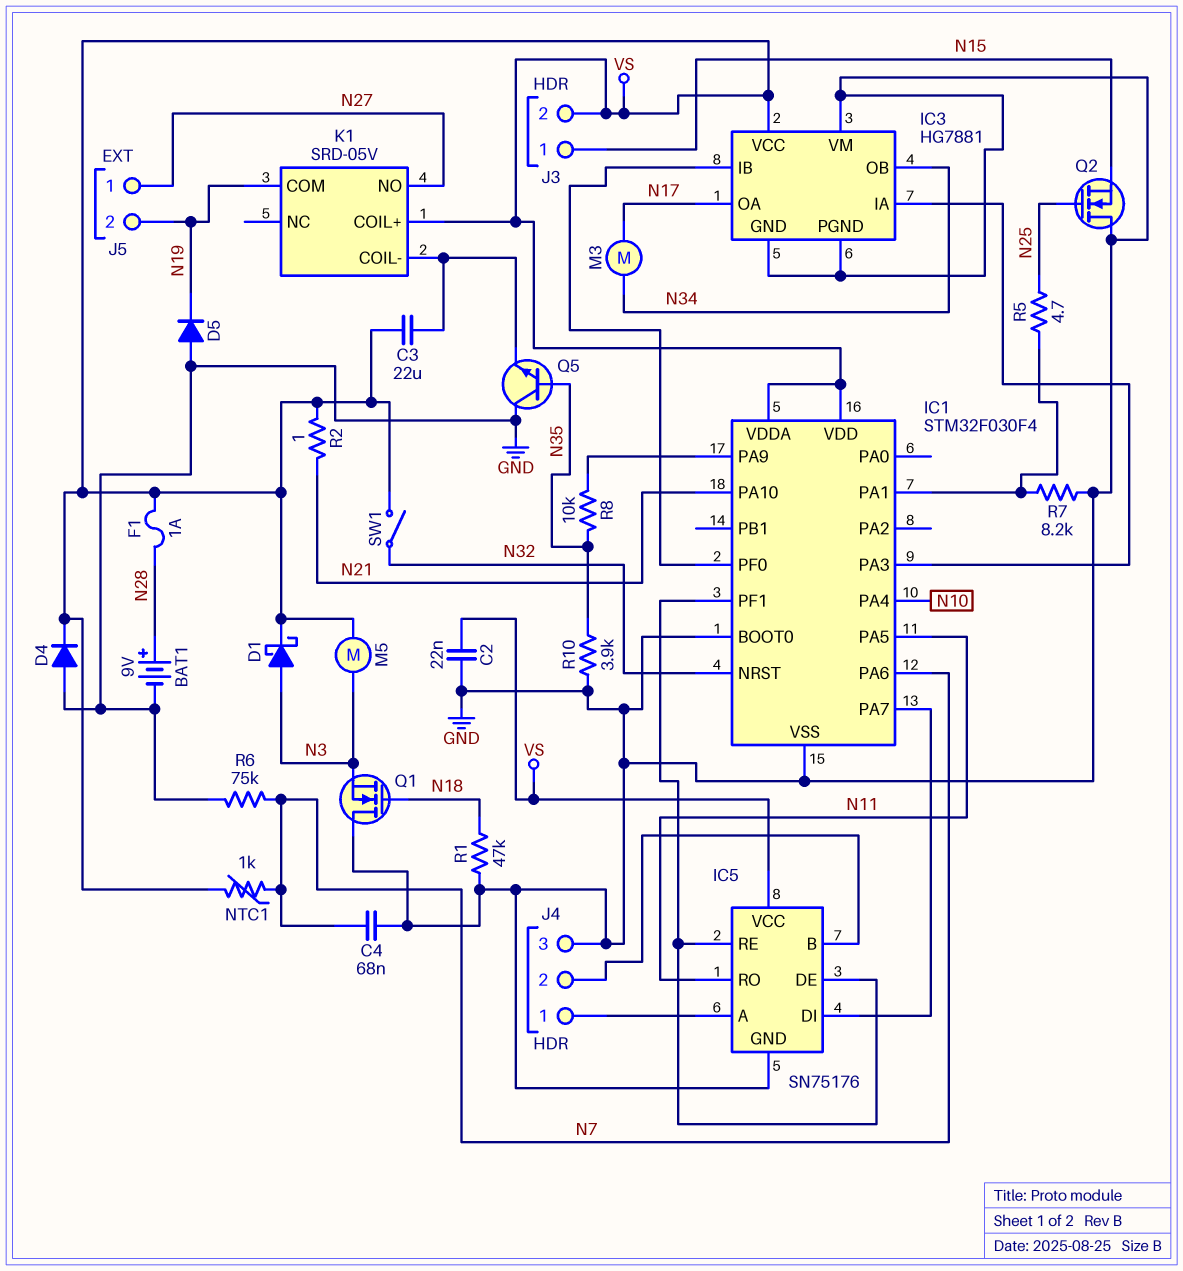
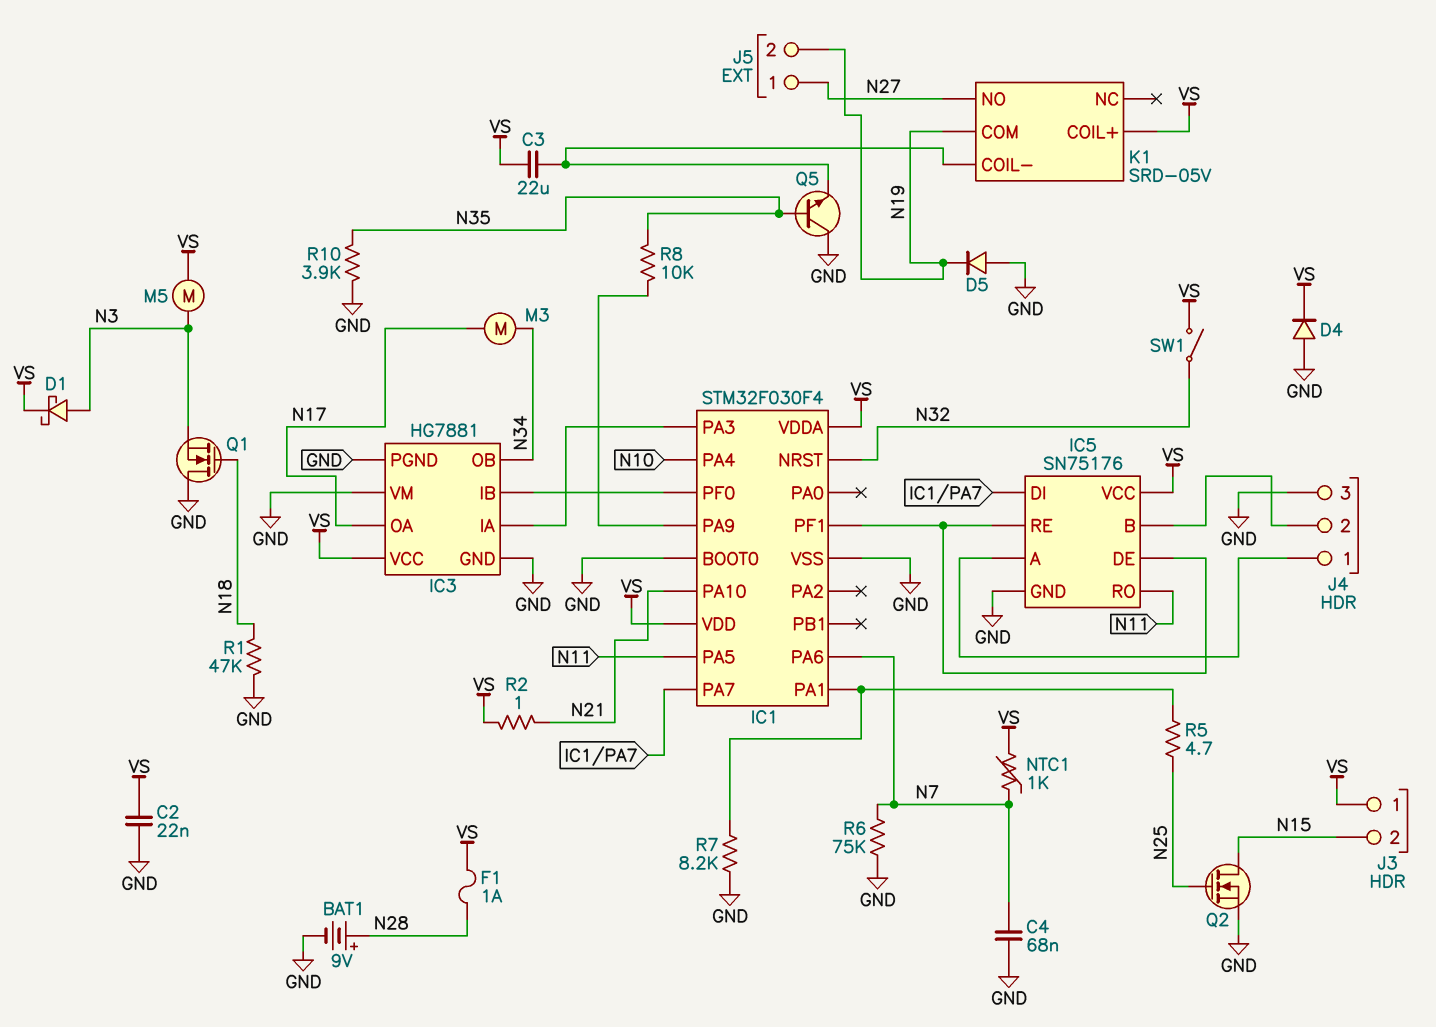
J3 pin 1: N15 -> VS
J3 pin 2: VS -> N15
Q2: NMOS (G N25, D GND, S N15) -> NMOS (G N25, D N15, S GND)

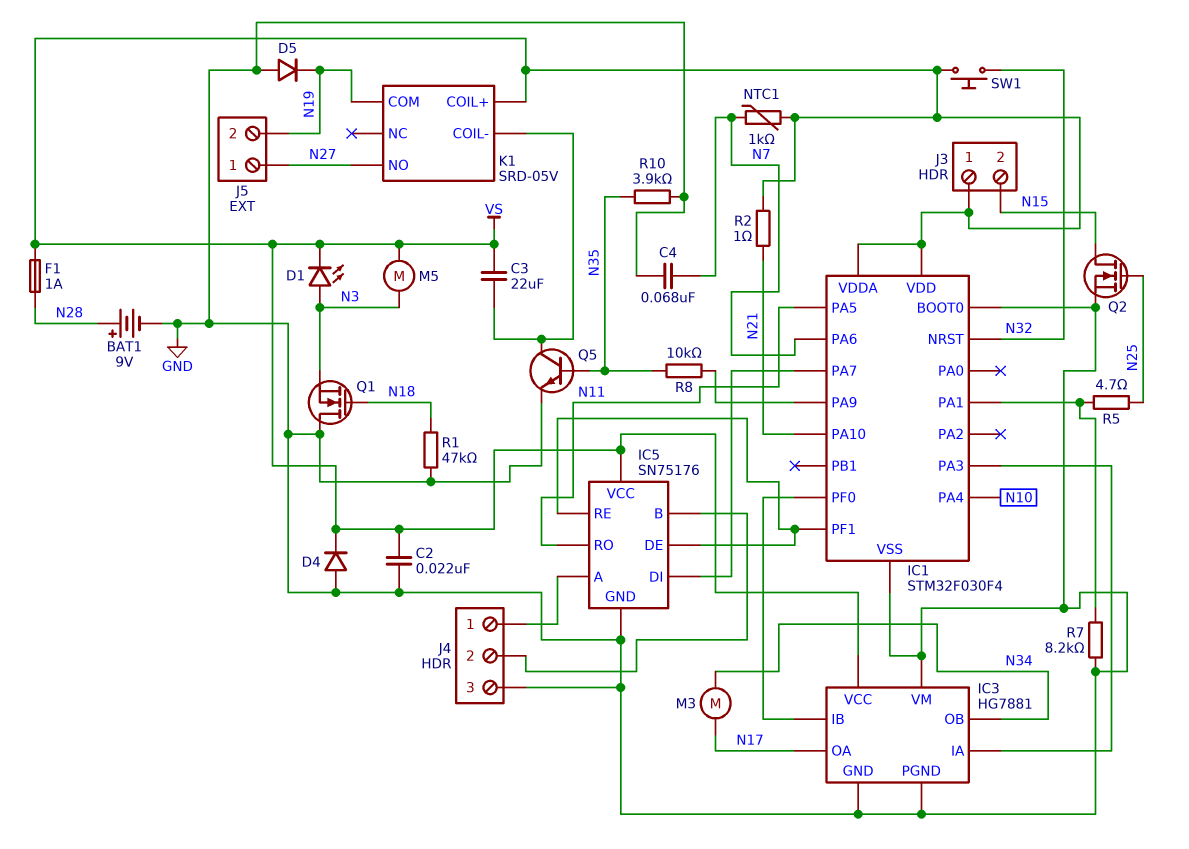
D1: schottky (A N3, K VS) -> LED (A N3, K VS)
Q5: NPN (B N35, C GND, E K1/COIL-) -> NPN (B N35, C K1/COIL-, E GND)
R6: 75k (GND, N7) -> none
SW1: switch (N32, VS) -> button (N32, VS)

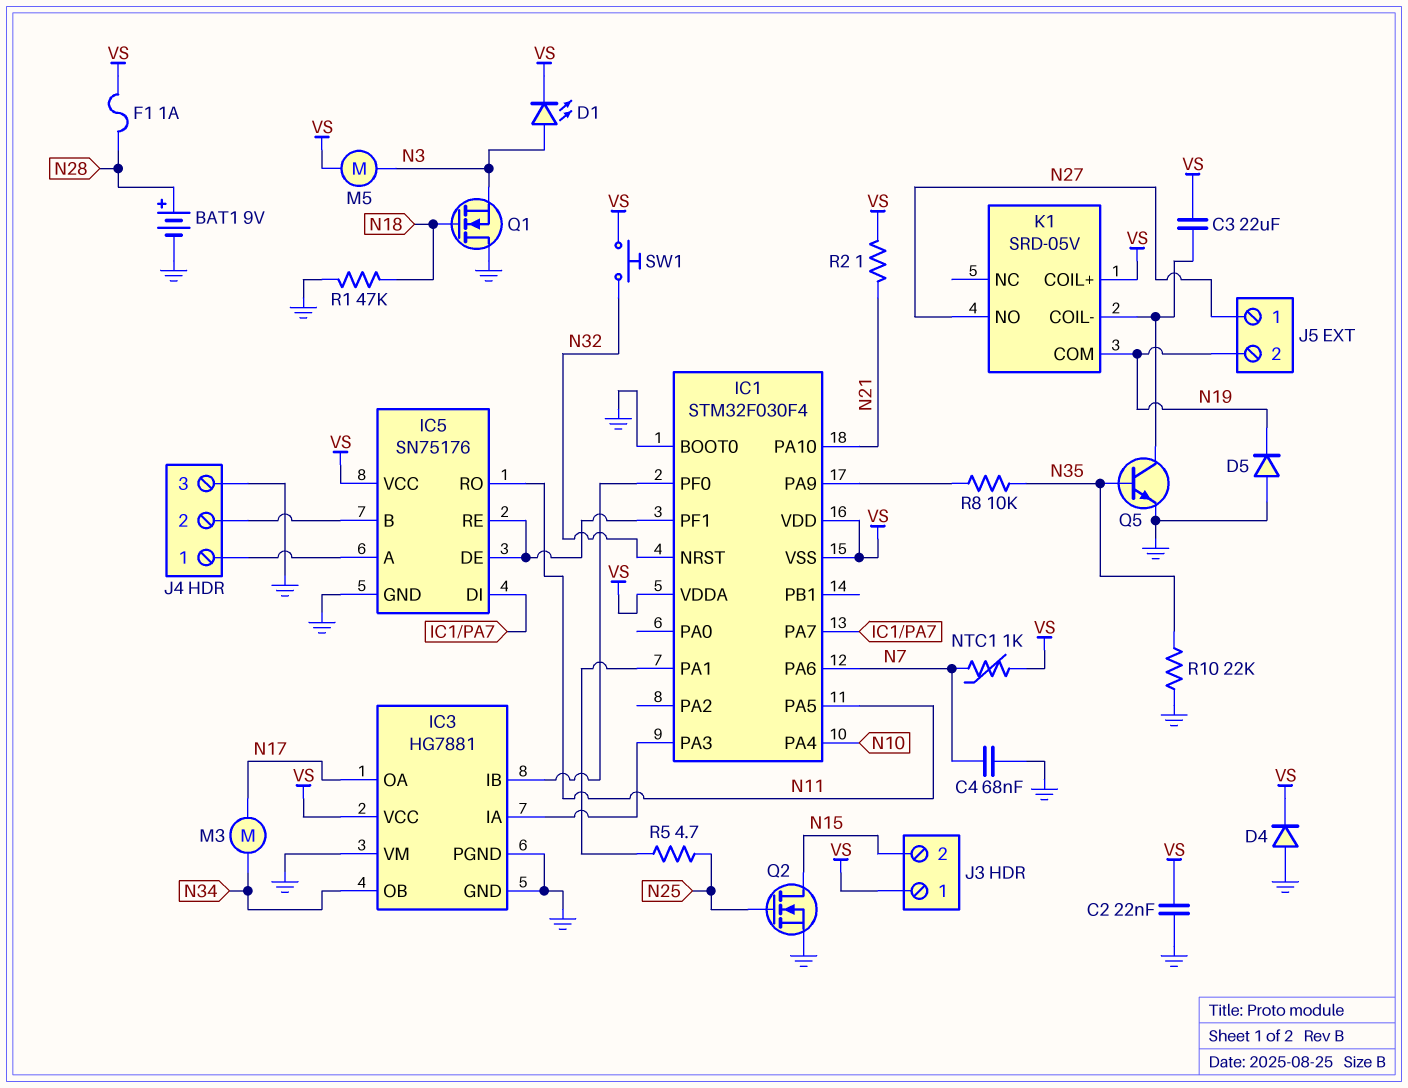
IC1 pin VSS: GND -> VS
R7: 8.2k (GND, IC1/PA1) -> none
R10: 3.9k (GND, N35) -> 22k (GND, N35)

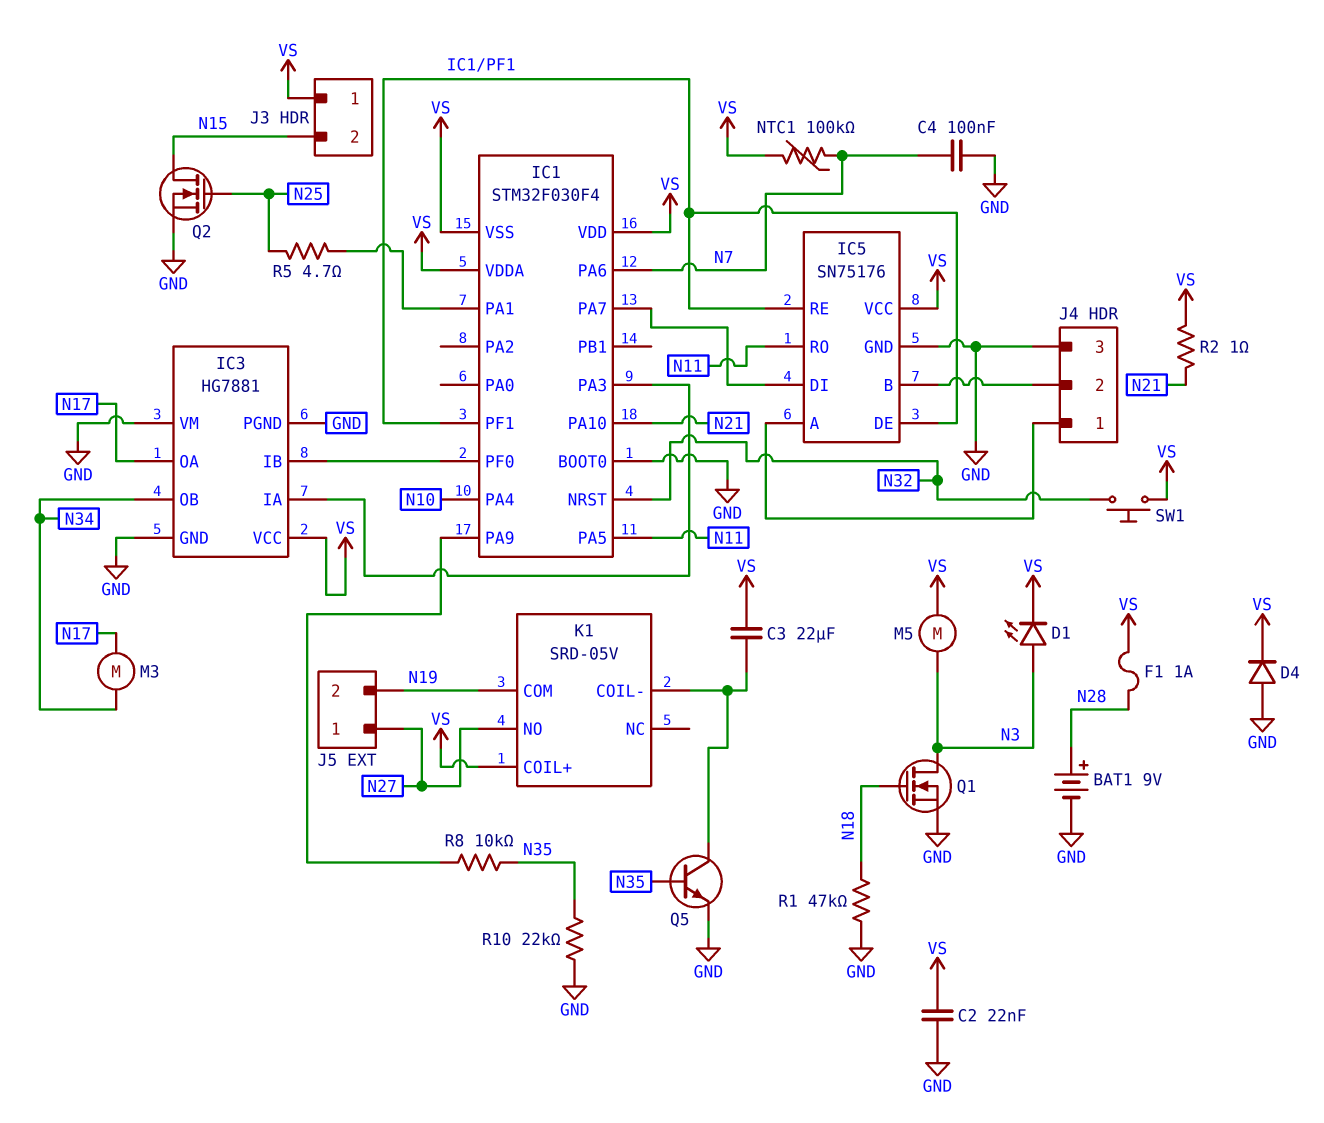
C4: 68nF (GND, N7) -> 100nF (GND, N7)
D5: diode (A GND, K N19) -> none
NTC1: 1k (N7, VS) -> 100k (N7, VS)
Q1: NMOS (G N18, D GND, S N3) -> NMOS (G N18, D N3, S GND)

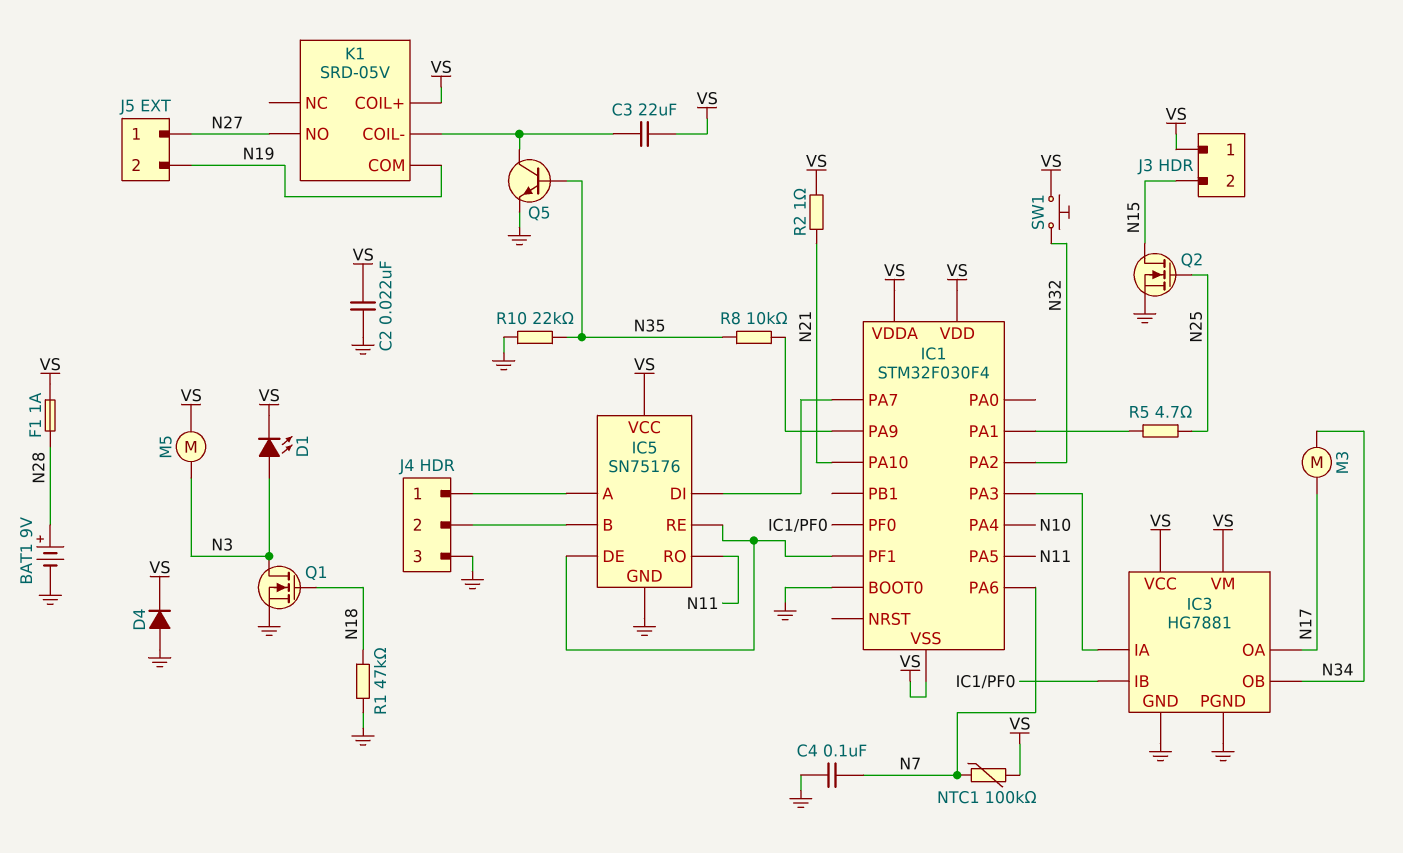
IC1 pin NRST: N32 -> none
IC1 pin PA2: none -> N32
IC3 pin VM: GND -> VS

